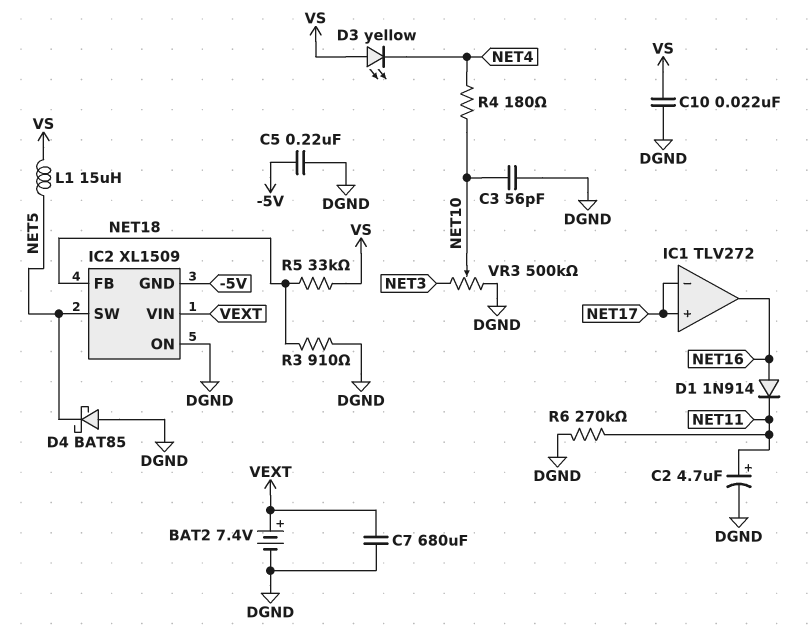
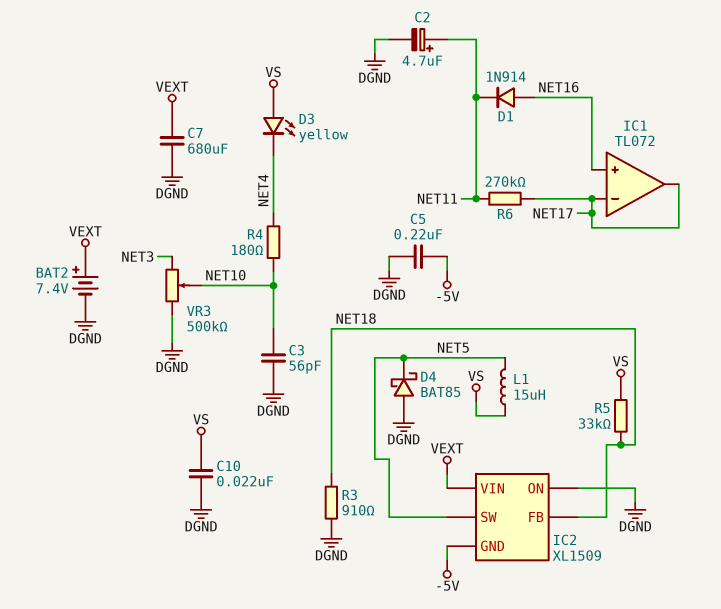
IC1: TLV272 -> TL072
IC1 pin in+: NET17 -> NET16
IC1 pin out: NET16 -> NET17
R6: 270k (DGND, NET11) -> 270k (NET11, NET17)

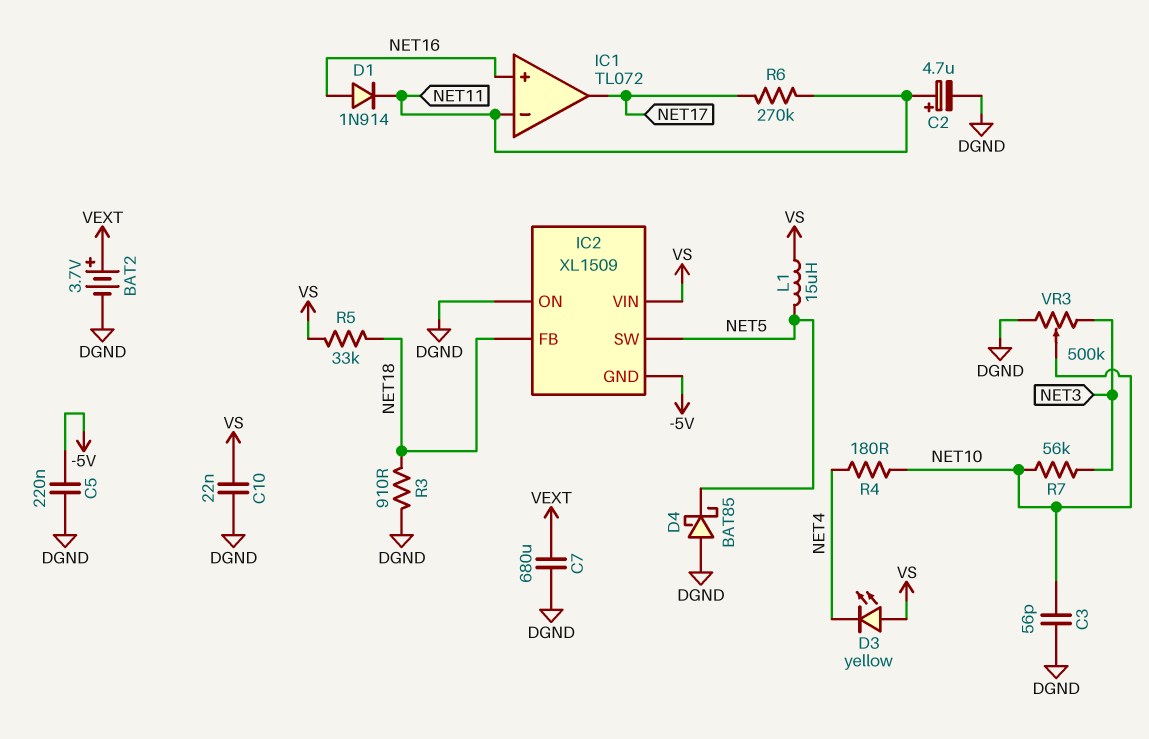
BAT2: 7.4V (plus VEXT, minus DGND) -> 3.7V (plus VEXT, minus DGND)
IC1 pin in-: NET17 -> NET11
IC2 pin VIN: VEXT -> VS
R7: none -> 56k (NET3, NET10)

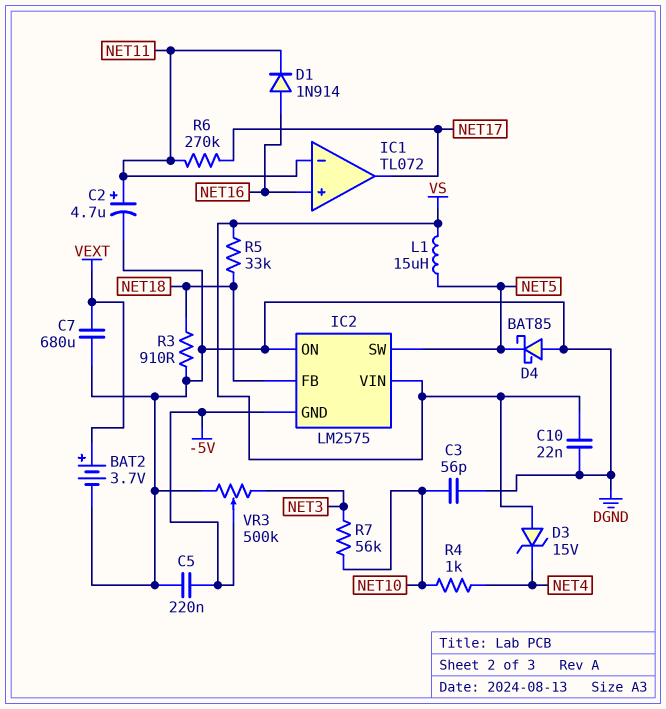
D3: LED yellow (A VS, K NET4) -> zener 15V (A VS, K NET4)
IC2: XL1509 -> LM2575
R4: 180 (NET4, NET10) -> 1k (NET4, NET10)
VR3: 500k (DGND, NET3, wiper NET10) -> 500k (DGND, NET3, wiper -5V)

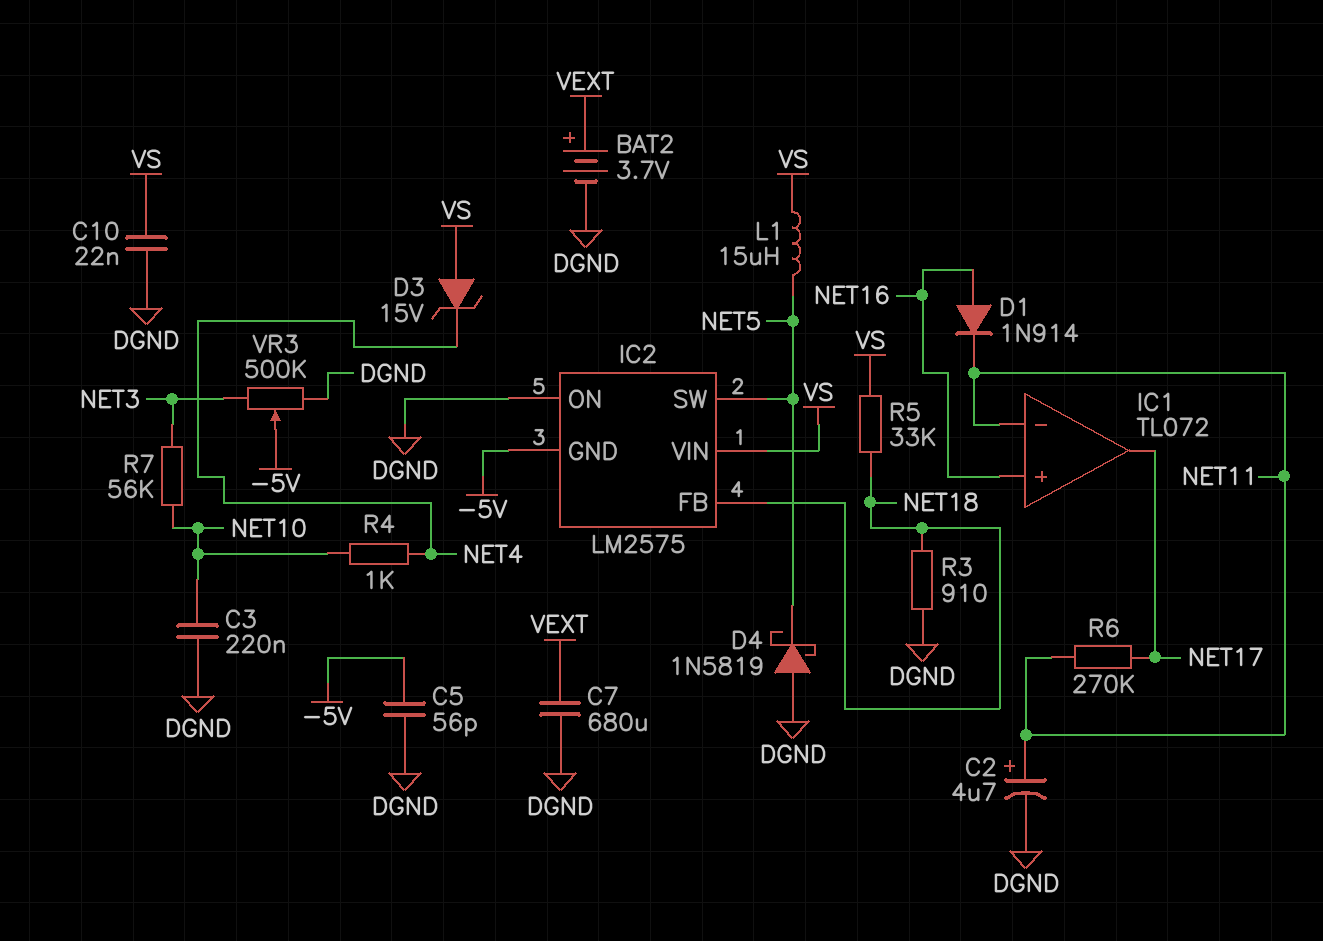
C3: 56pF (DGND, NET10) -> 220nF (DGND, NET10)
C5: 220nF (-5V, DGND) -> 56pF (-5V, DGND)
D4: schottky BAT85 (A DGND, K NET5) -> schottky 1N5819 (A DGND, K NET5)

